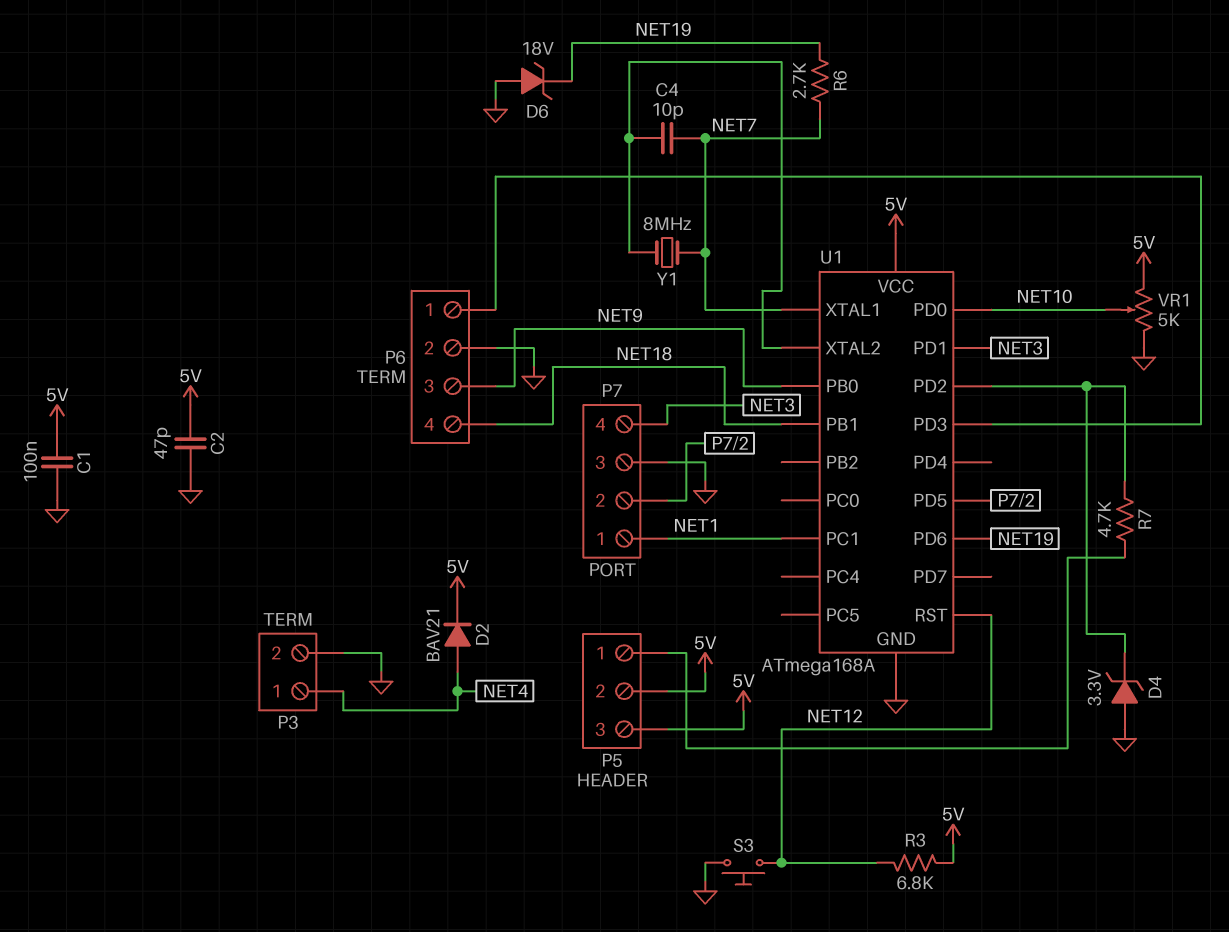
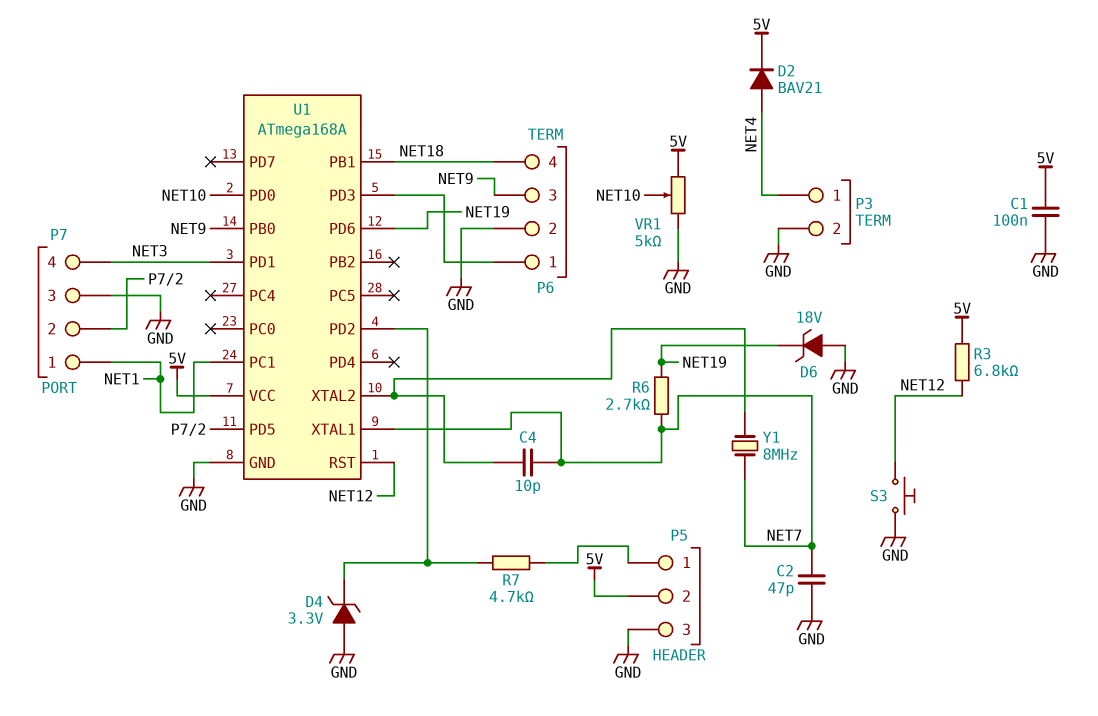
C2: 47pF (5V, GND) -> 47pF (GND, NET7)
P5 pin 3: 5V -> GND

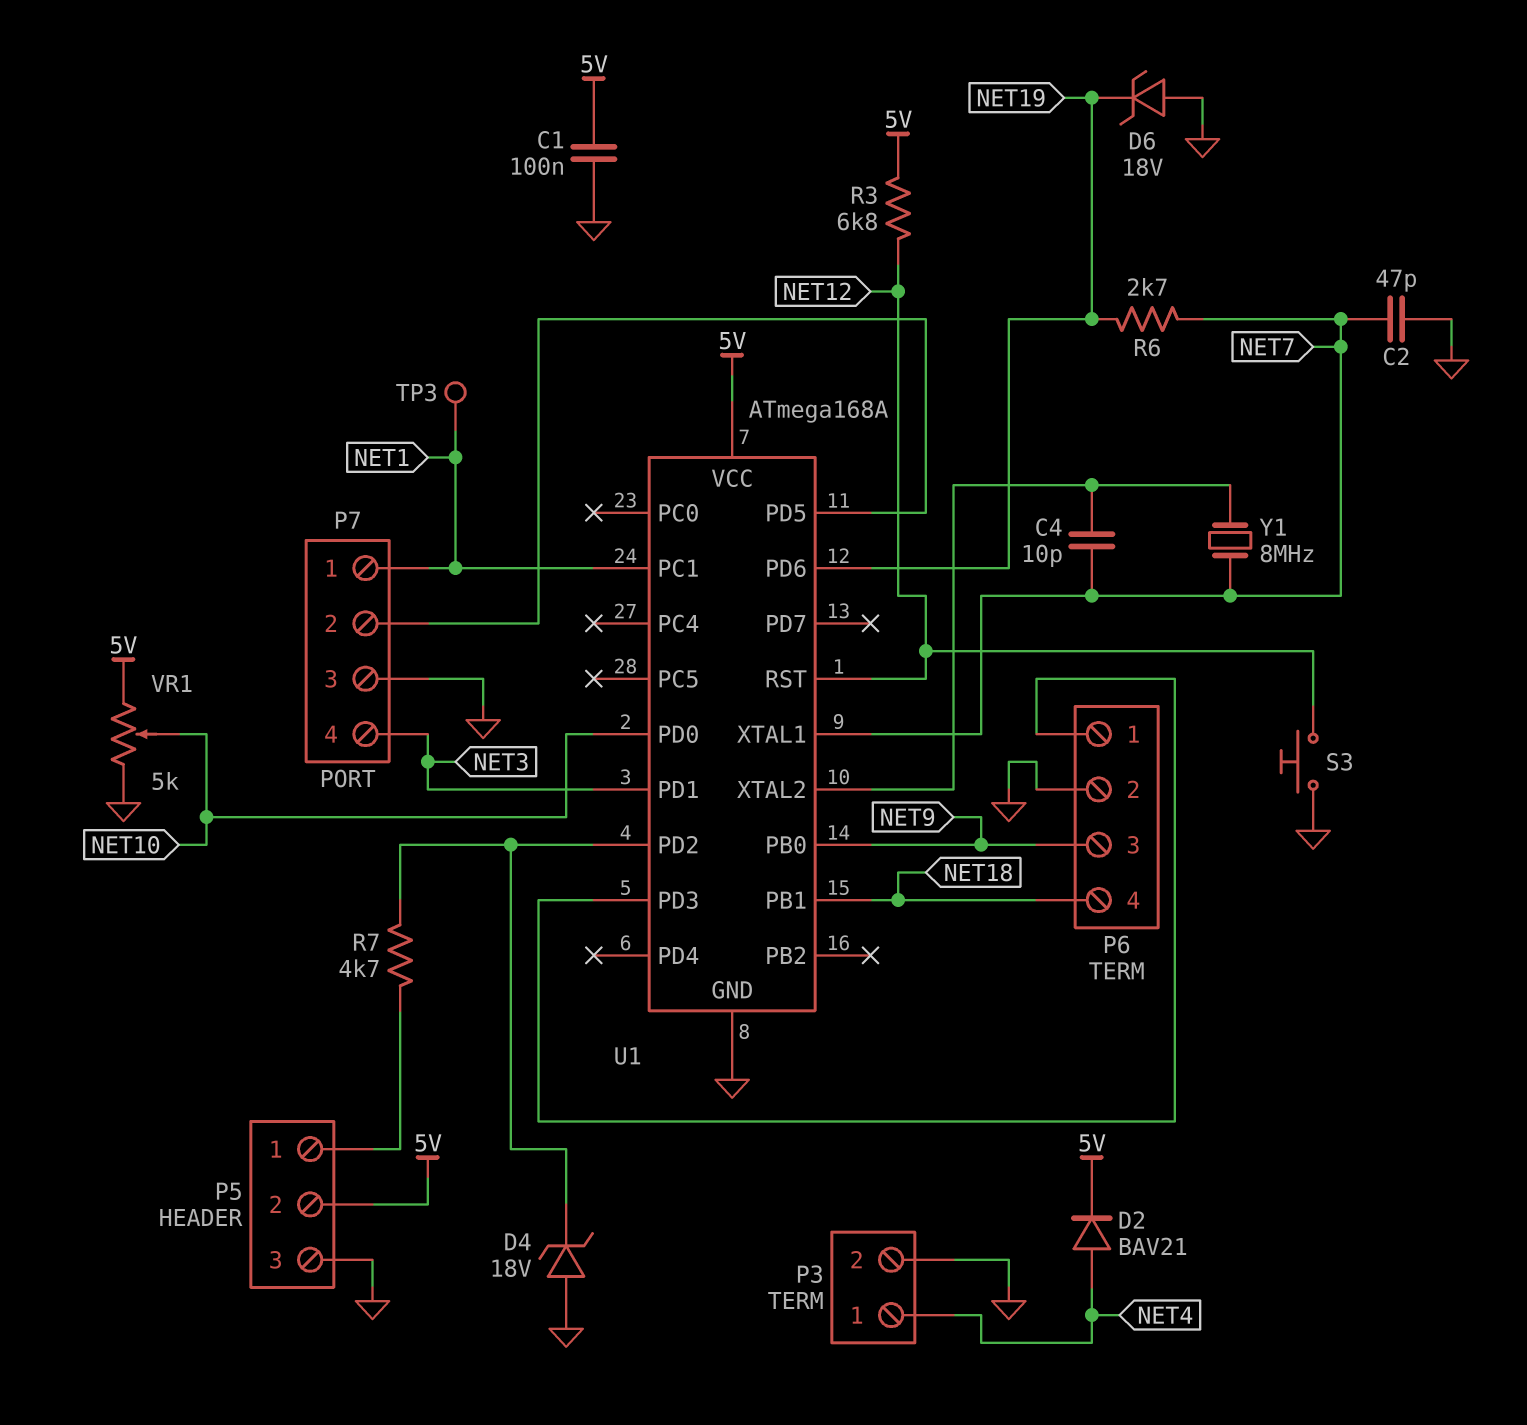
D4: zener 3.3V (A GND, K U1/PD2) -> zener 18V (A GND, K U1/PD2)
TP3: none -> test point (NET1)

